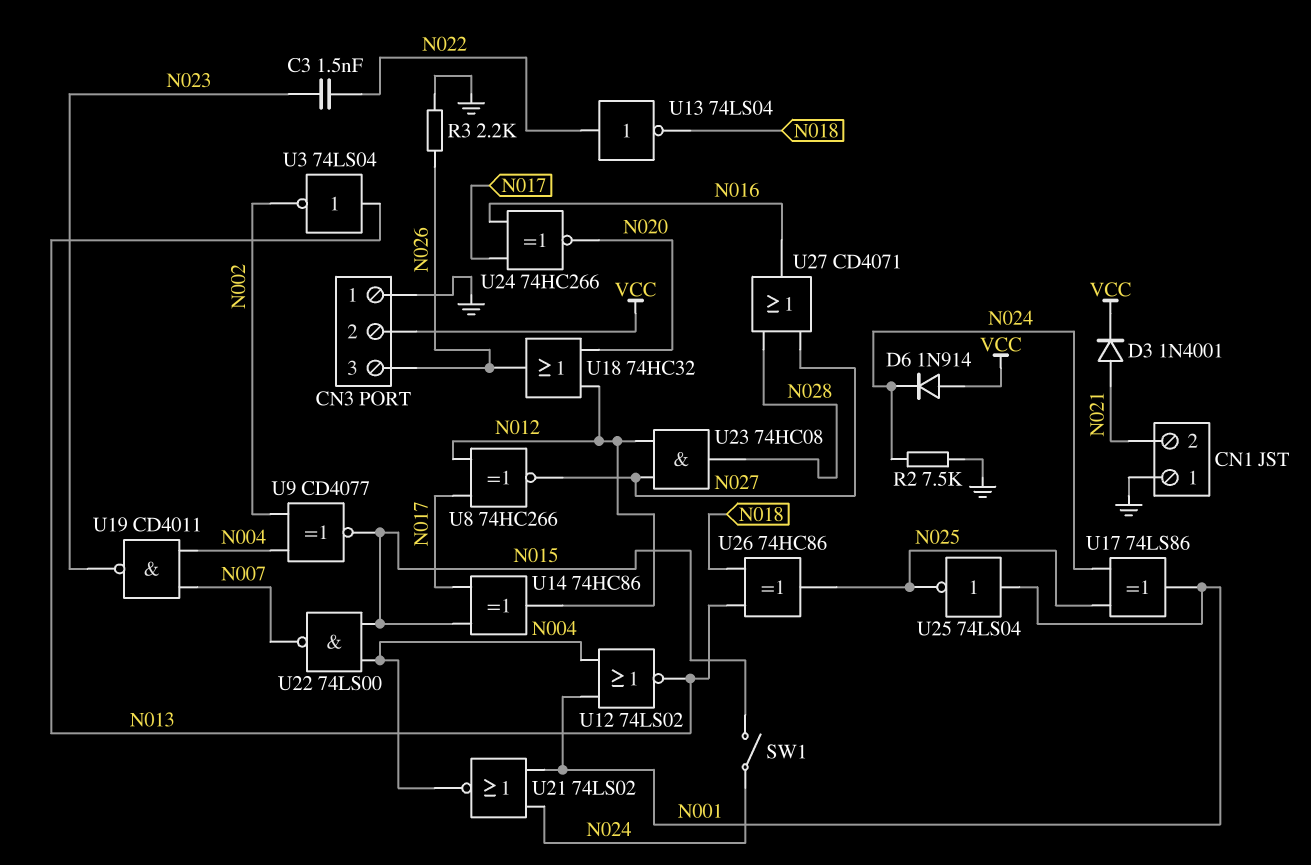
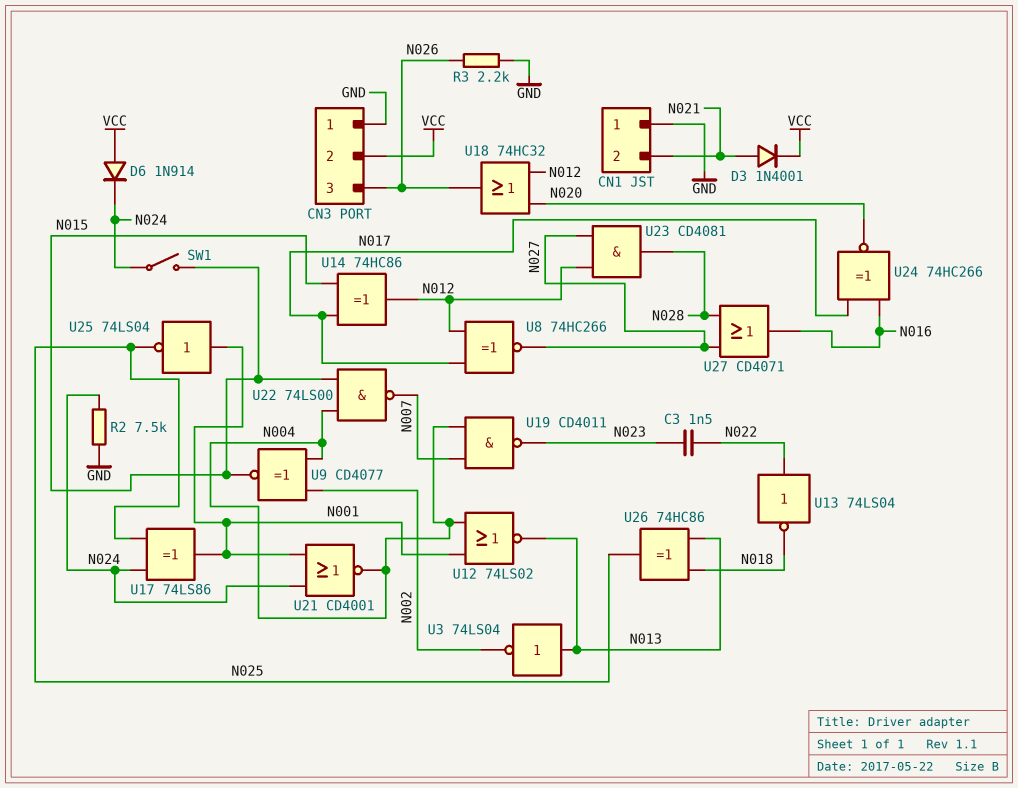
U21: NOR 74LS02 (in N001, in N024, out N004) -> NOR CD4001 (in N001, in N024, out N004)
U23: AND 74HC08 (in N012, in N027, out N028) -> AND CD4081 (in N012, in N027, out N028)

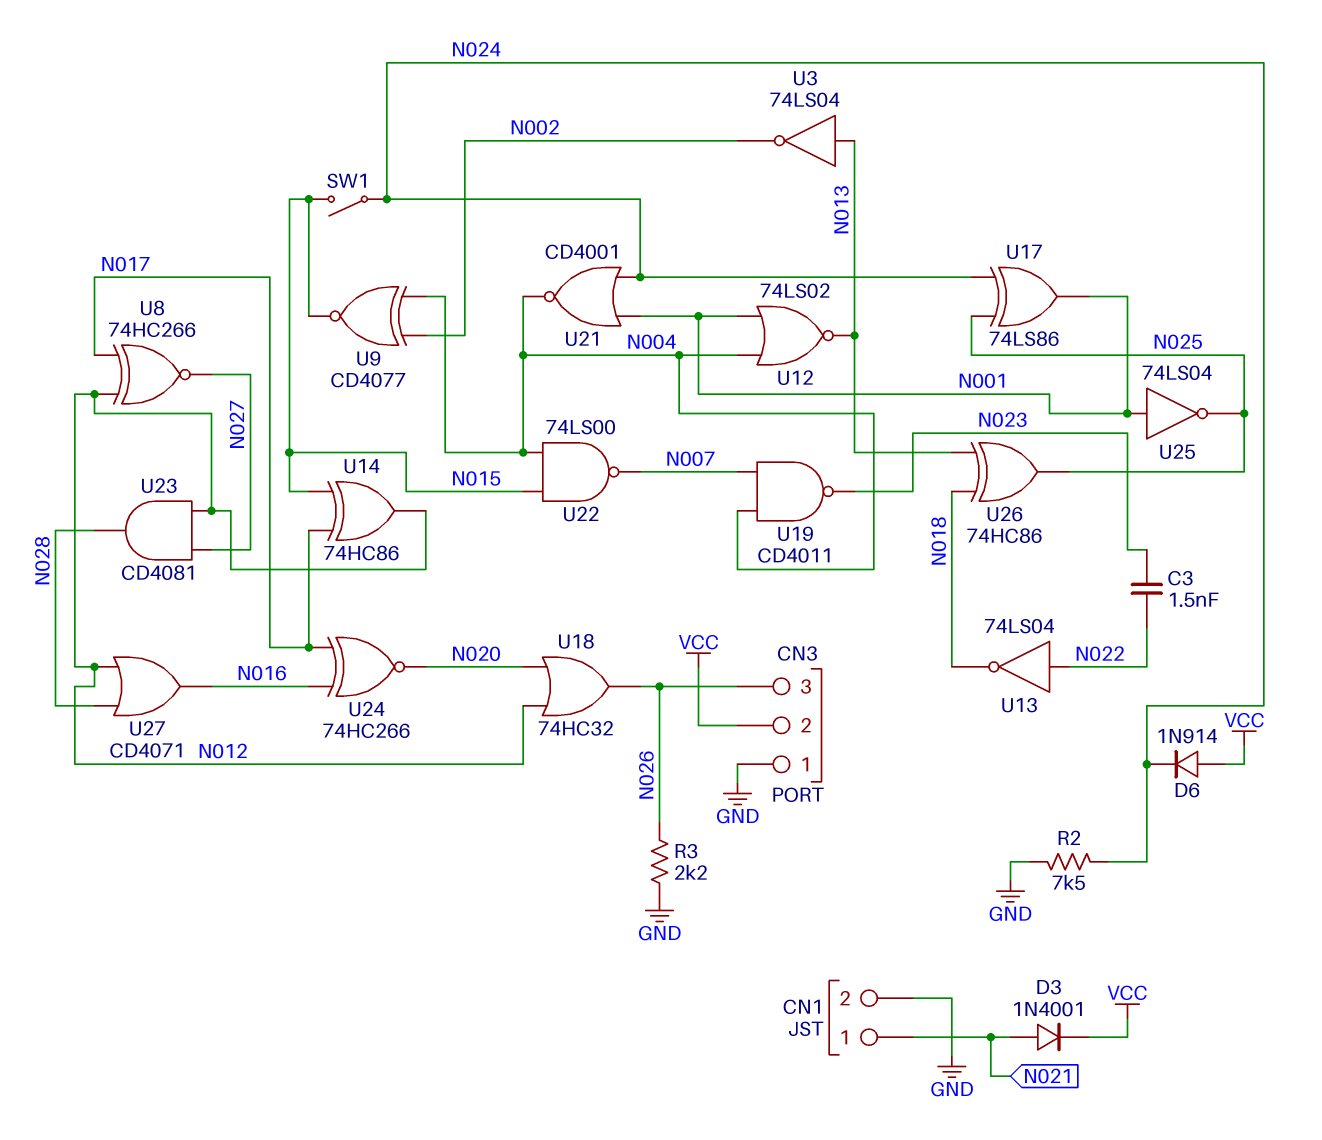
CN1 pin 1: GND -> N021
CN1 pin 2: N021 -> GND
U27: OR CD4071 (in N027, in N028, out N016) -> OR CD4071 (in N012, in N028, out N016)

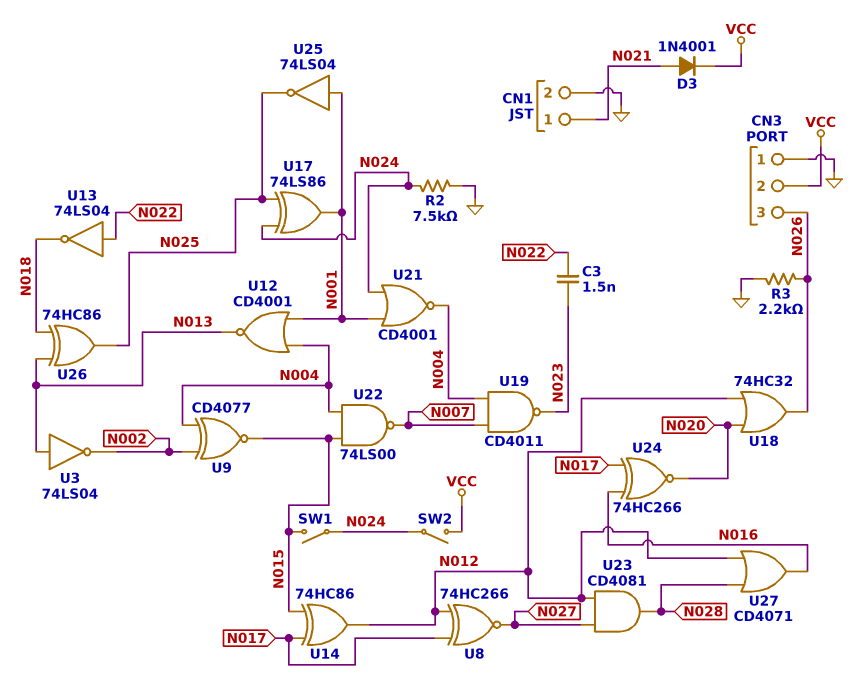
D6: diode 1N914 (A VCC, K N024) -> none
SW2: none -> switch (N024, VCC)
U12: NOR 74LS02 (in N001, in N004, out N013) -> NOR CD4001 (in N001, in N004, out N013)

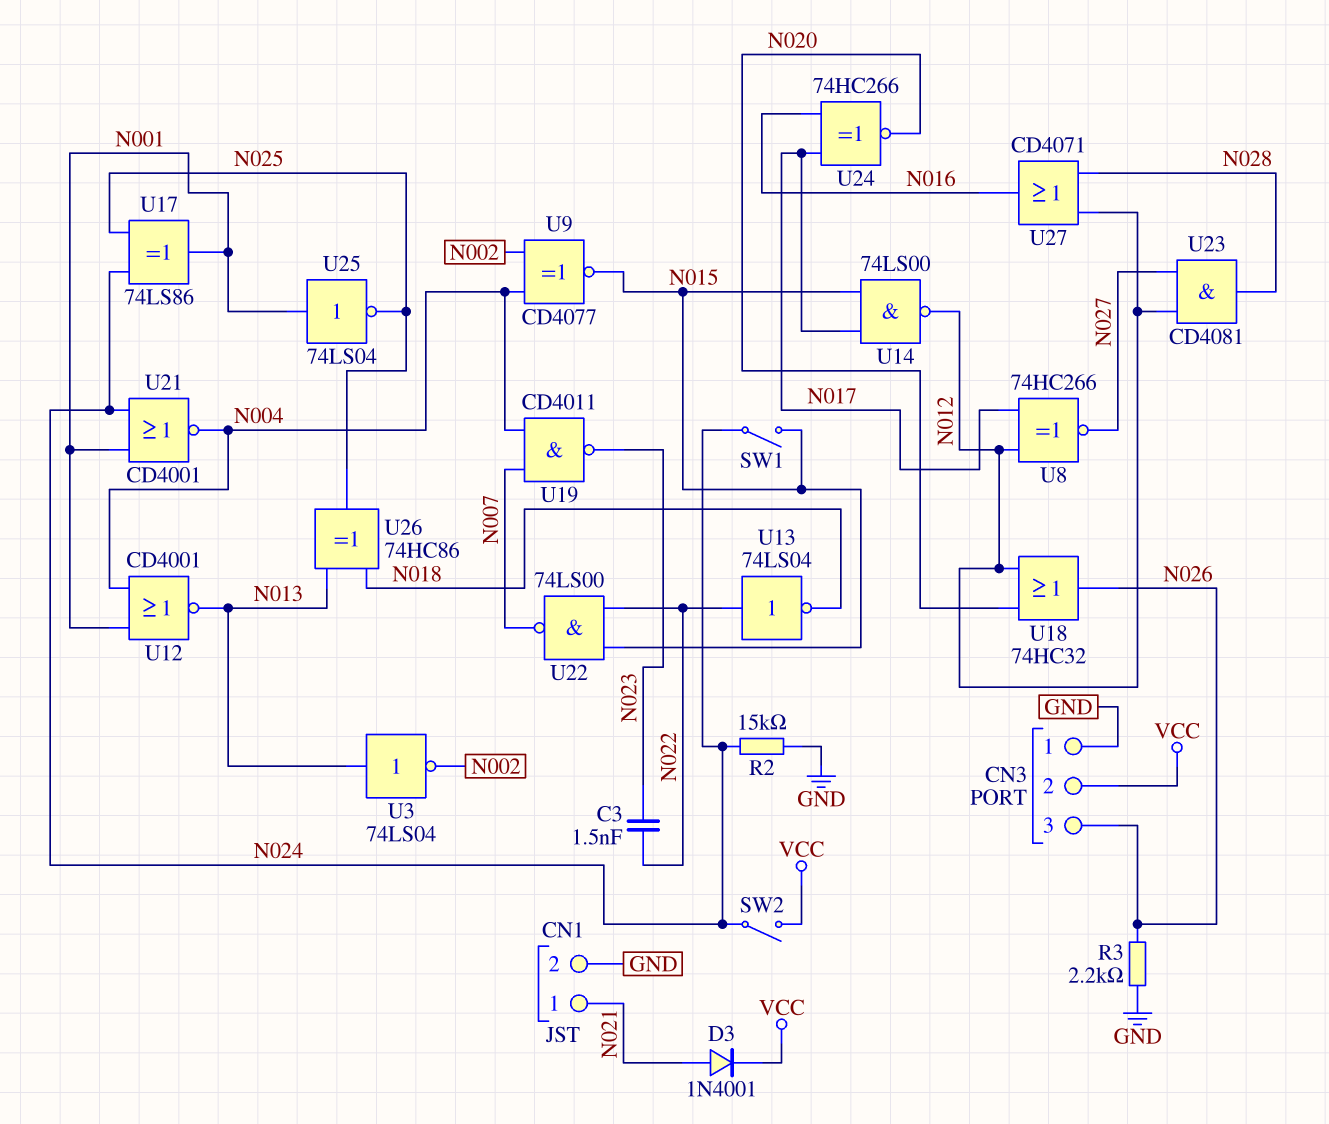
R2: 7.5k (GND, N024) -> 15k (GND, N024)
U14: XOR 74HC86 (in N015, in N017, out N012) -> NAND 74LS00 (in N015, in N017, out N012)
U22: NAND 74LS00 (in N004, in N015, out N007) -> NAND 74LS00 (in N015, in N022, out N007)

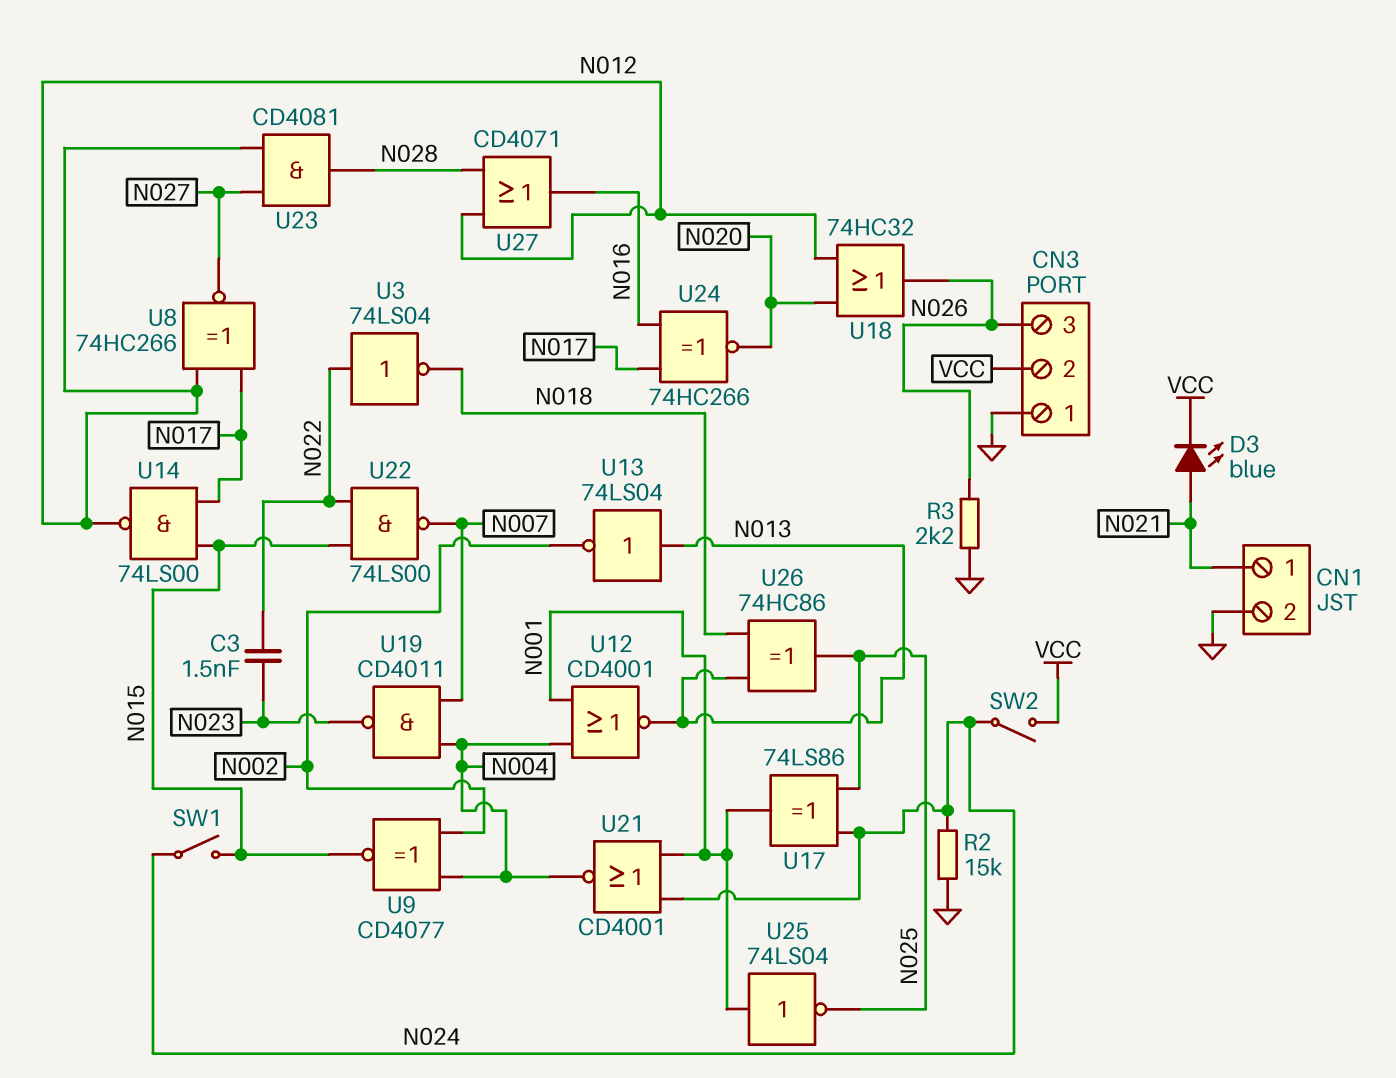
D3: diode 1N4001 (A N021, K VCC) -> LED blue (A N021, K VCC)
U3: NOT 74LS04 (in N013, out N002) -> NOT 74LS04 (in N022, out N018)
U13: NOT 74LS04 (in N022, out N018) -> NOT 74LS04 (in N013, out N002)

